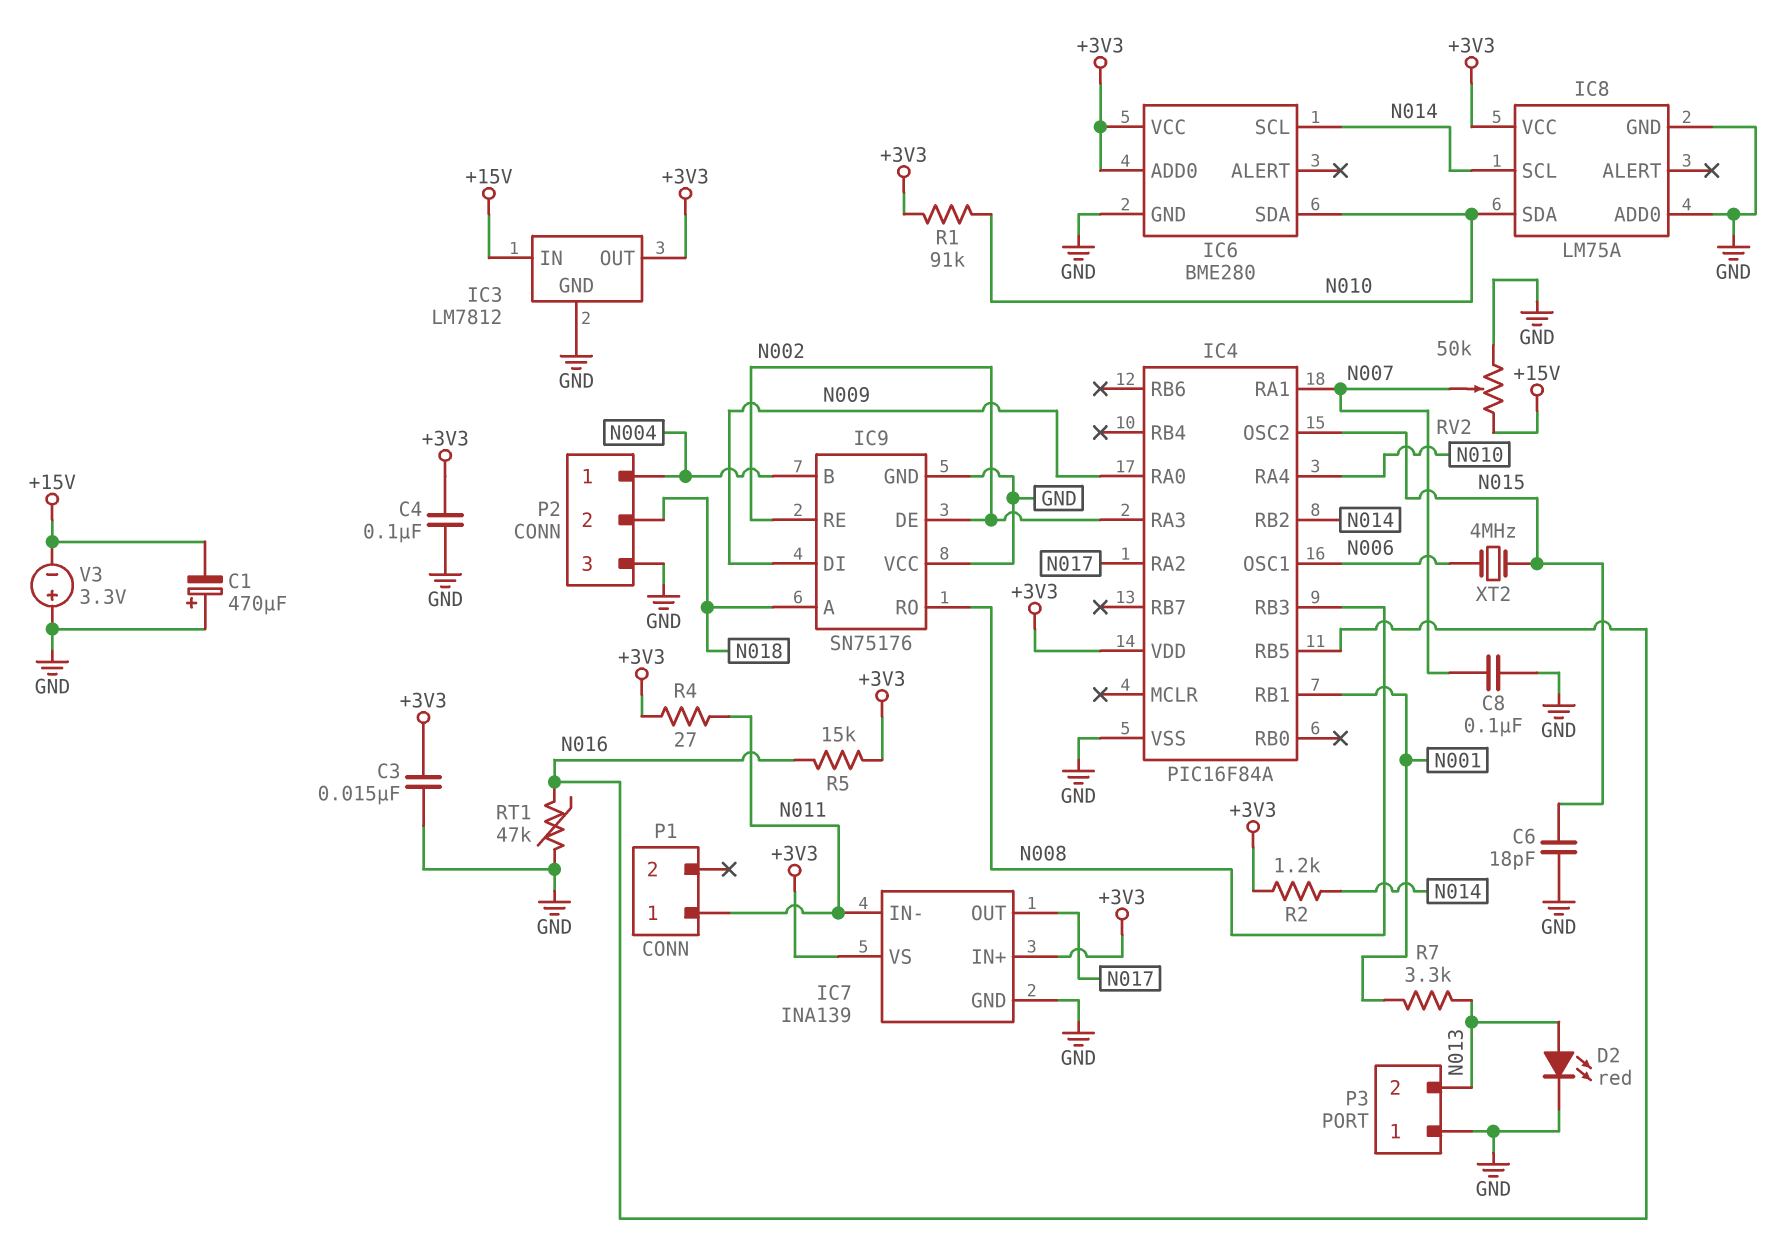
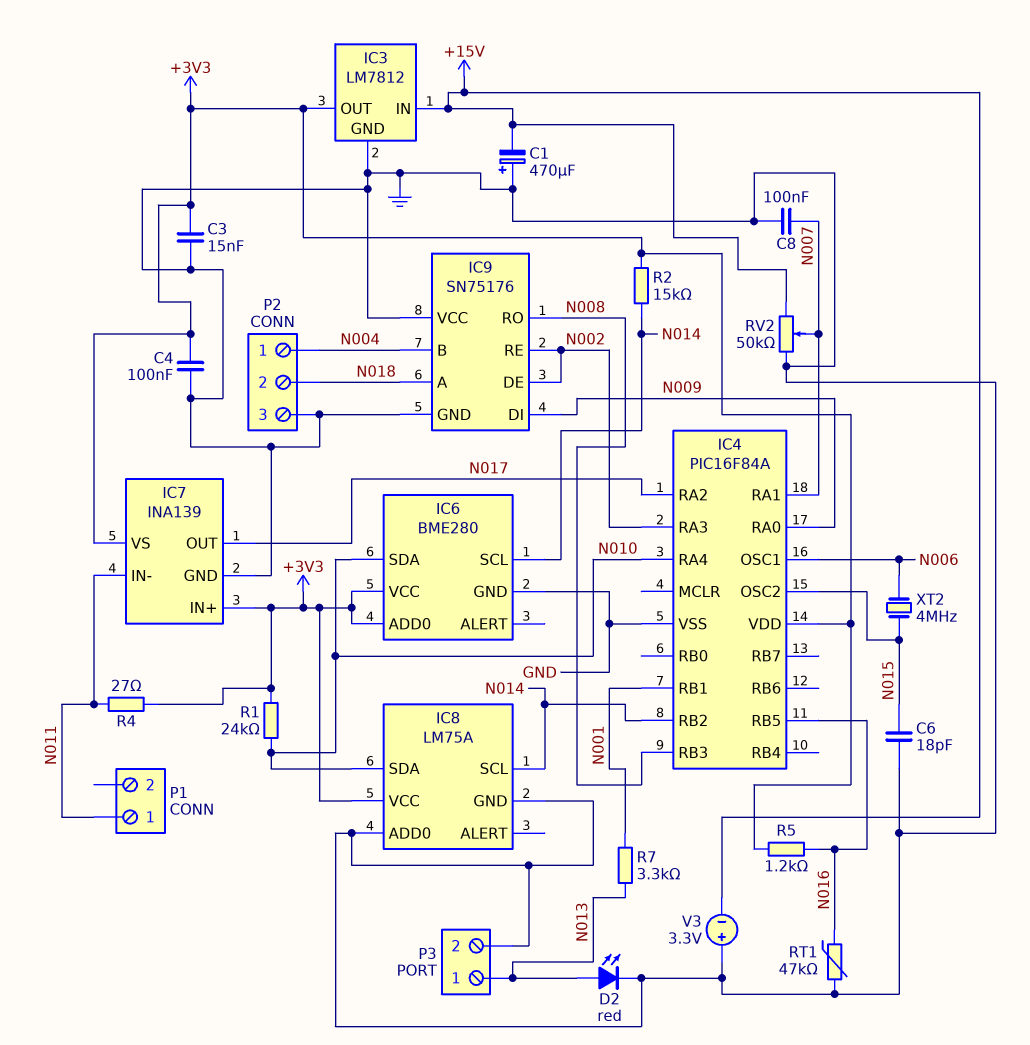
P3 pin 1: GND -> N013
P3 pin 2: N013 -> GND
R1: 91k (+3V3, N010) -> 24k (+3V3, N010)
R2: 1.2k (+3V3, N014) -> 15k (+3V3, N014)
R5: 15k (+3V3, N016) -> 1.2k (+3V3, N016)

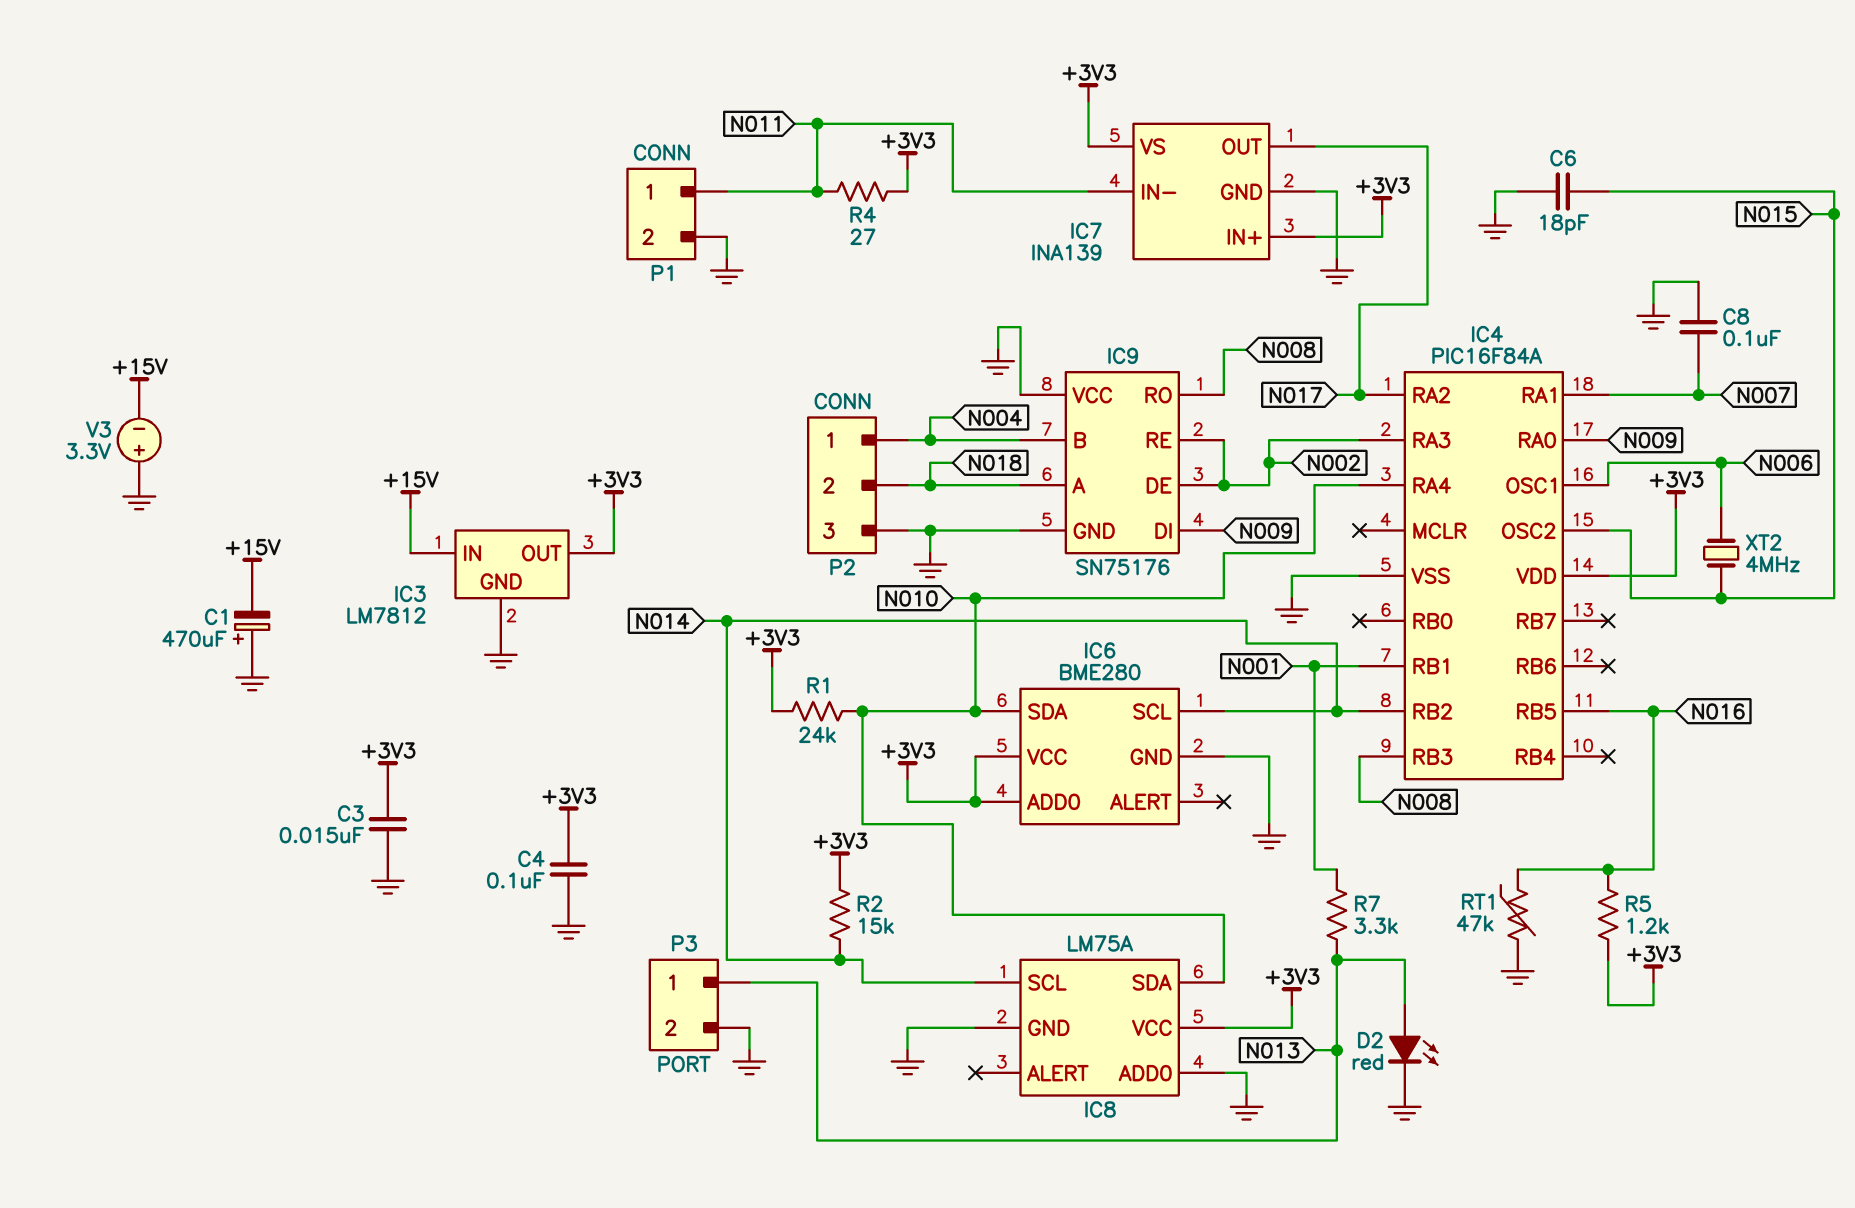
P1 pin 2: none -> GND
RV2: 50k (+15V, GND, wiper N007) -> none

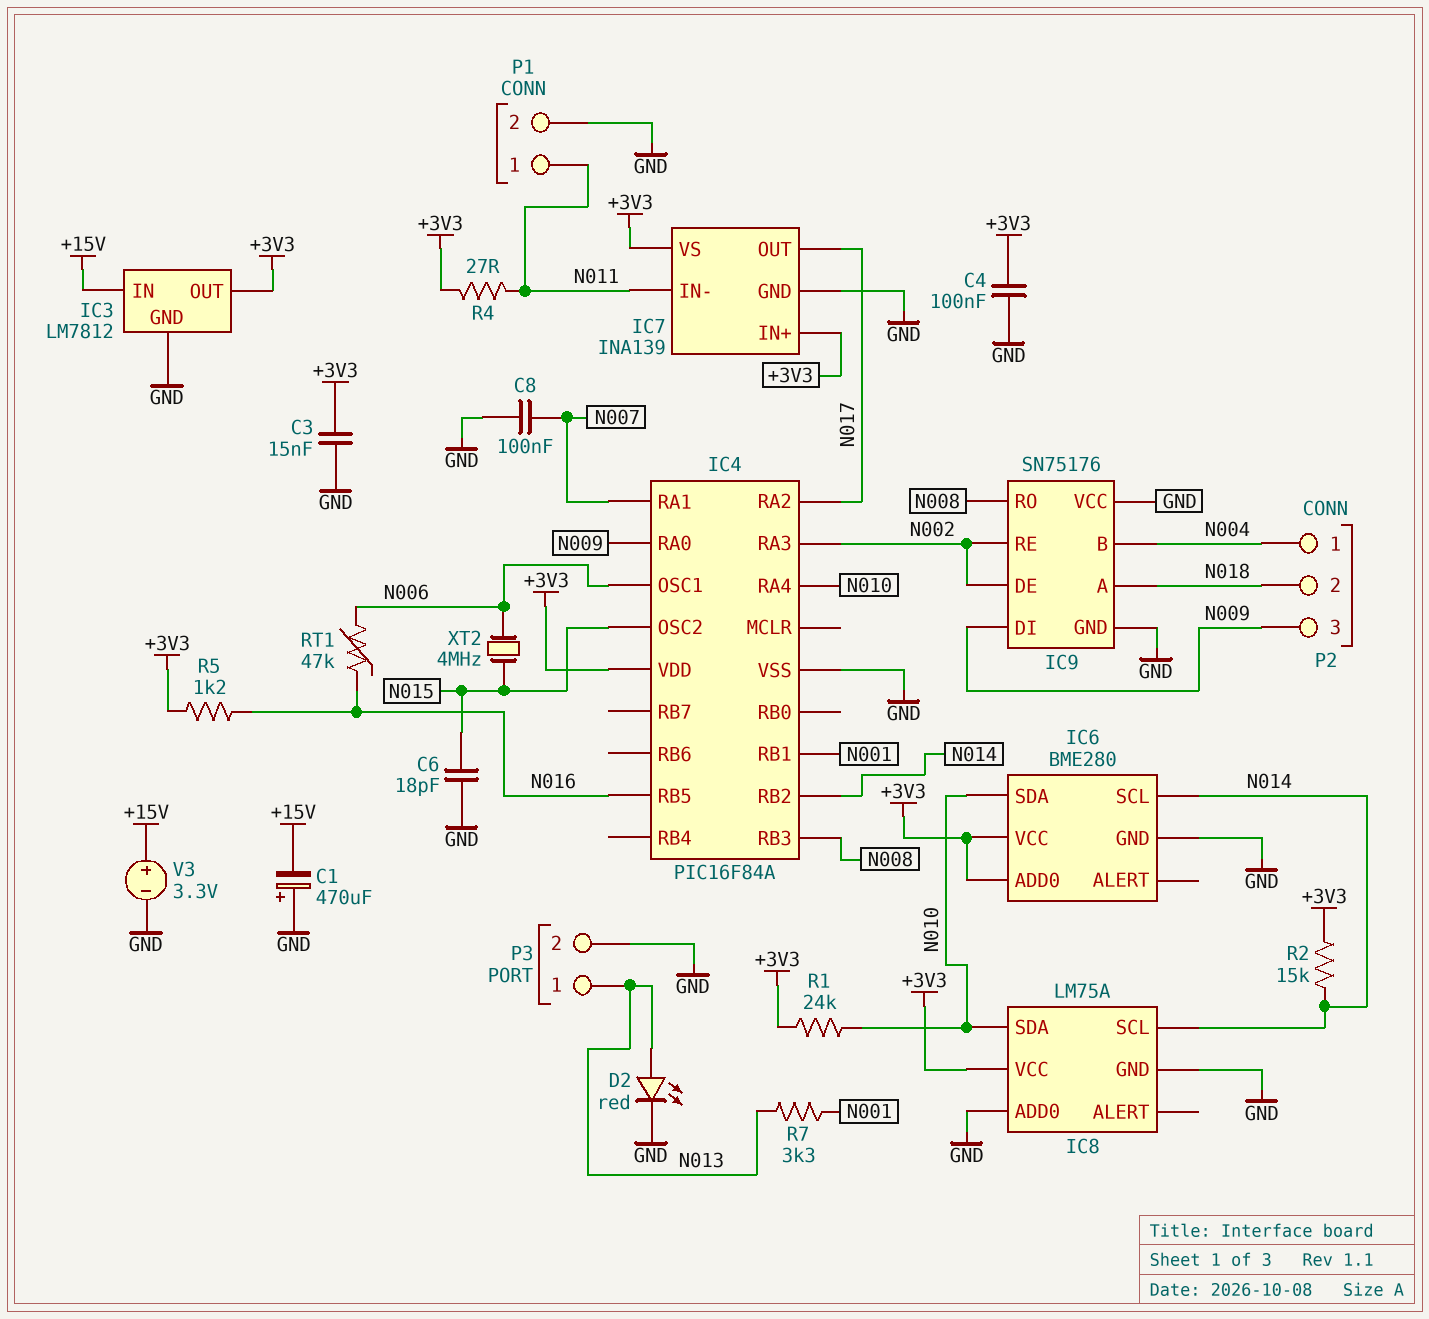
P2 pin 3: GND -> N009
RT1: 47k (GND, N016) -> 47k (N006, N016)
V3: 3.3V (plus GND, minus +15V) -> 3.3V (plus +15V, minus GND)

